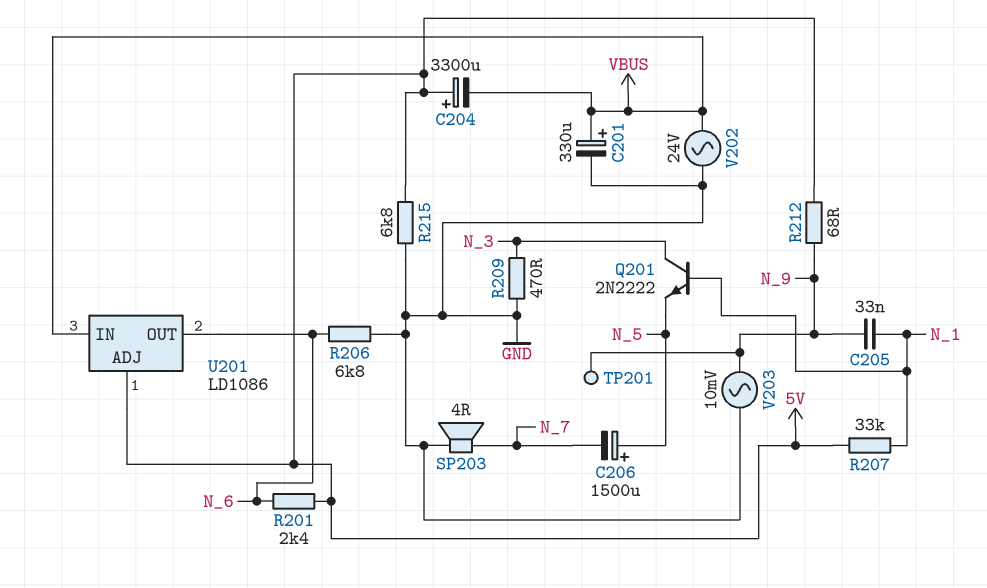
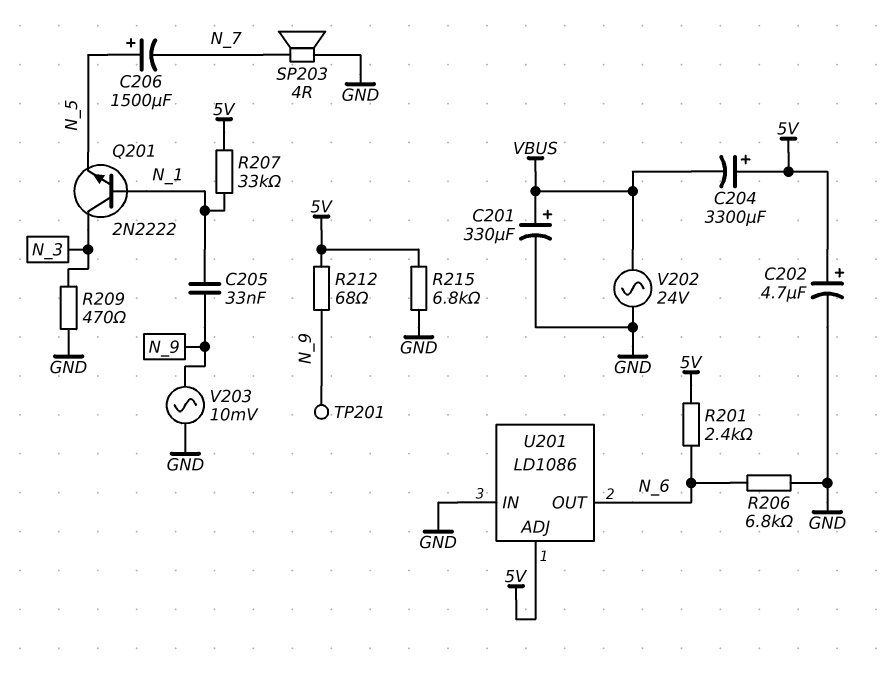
C202: none -> 4.7uF (plus 5V, minus GND)
U201 pin IN: VBUS -> GND

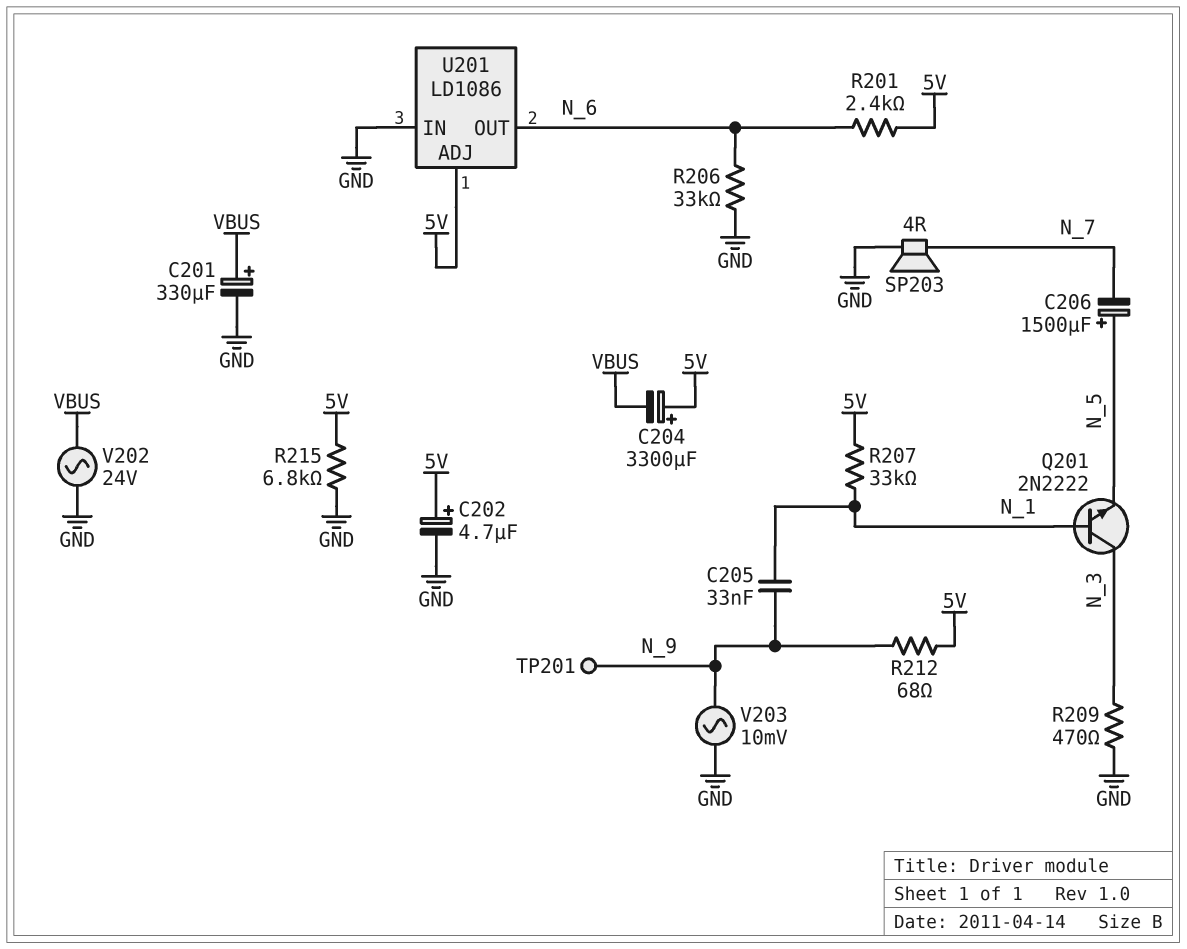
R206: 6.8k (GND, N_6) -> 33k (GND, N_6)

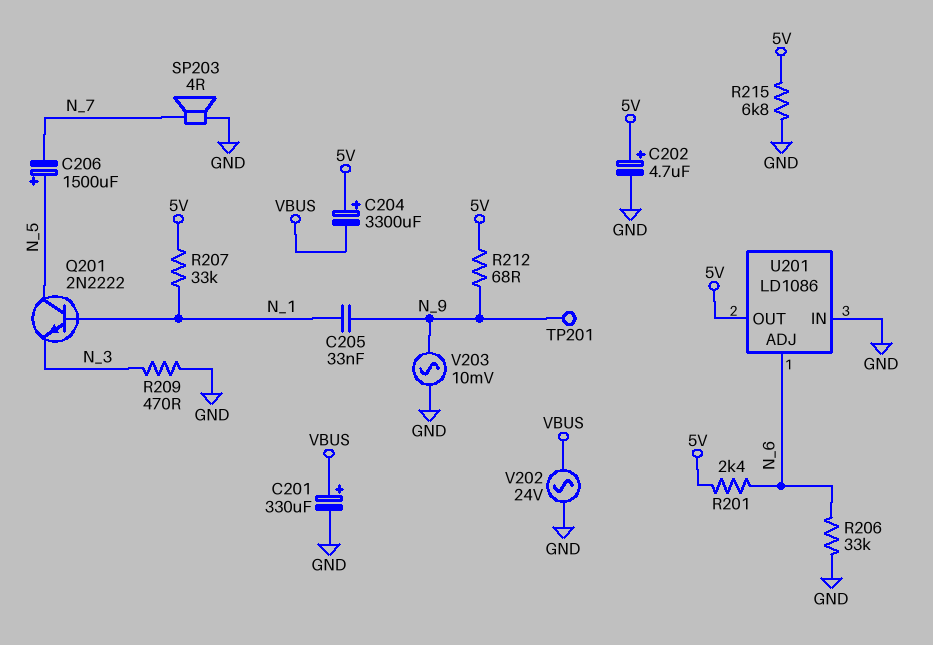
Q201: NPN 2N2222 (B N_1, C N_3, E N_5) -> NPN 2N2222 (B N_1, C N_5, E N_3)
U201 pin ADJ: 5V -> N_6
U201 pin OUT: N_6 -> 5V

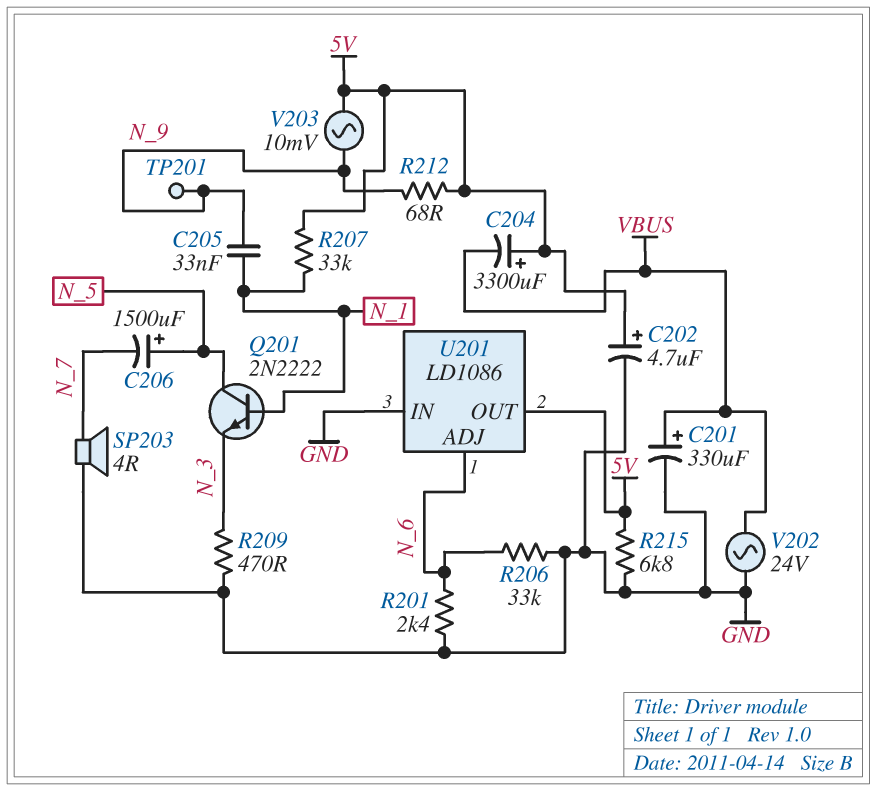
R201: 2.4k (5V, N_6) -> 2.4k (GND, N_6)
V203: AC 10mV (GND, N_9) -> AC 10mV (5V, N_9)

